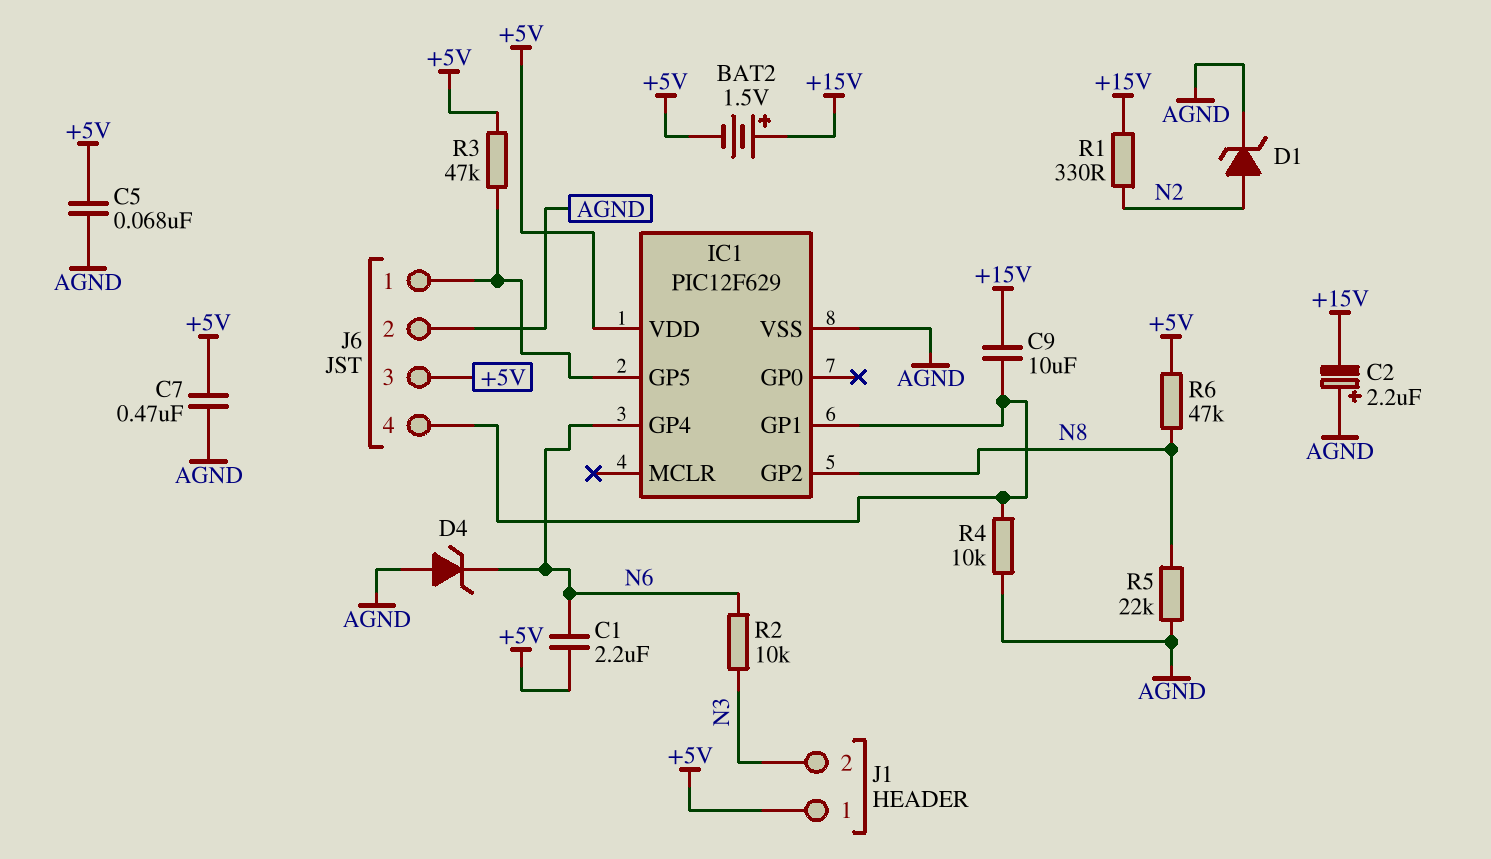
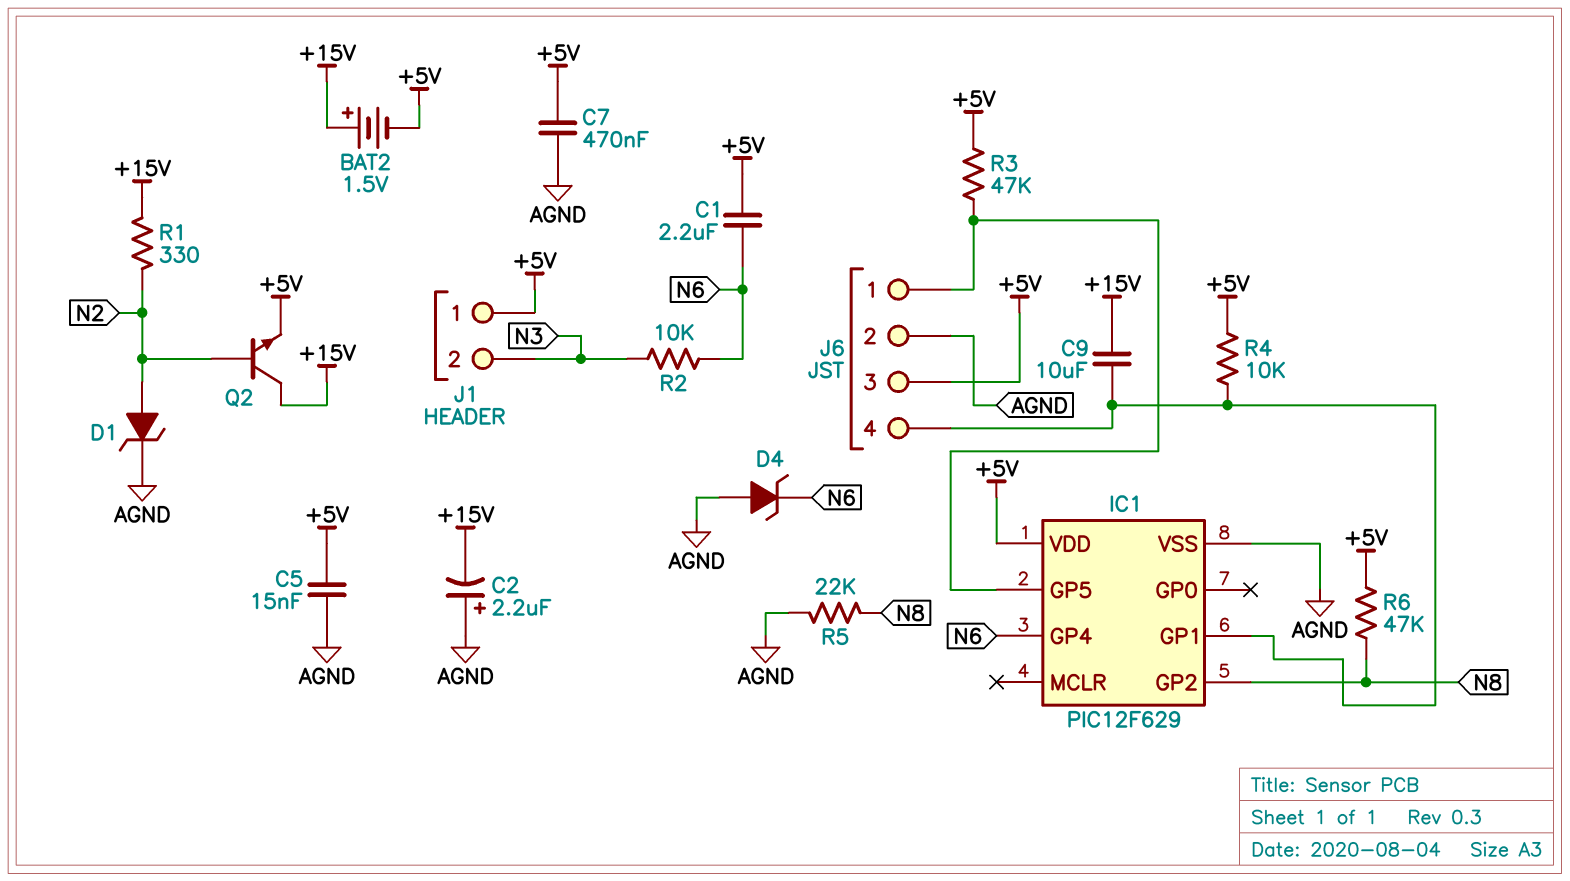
C5: 68nF (+5V, AGND) -> 15nF (+5V, AGND)
Q2: none -> NPN (B N2, C +15V, E +5V)
R4: 10k (AGND, IC1/GP1) -> 10k (+5V, IC1/GP1)

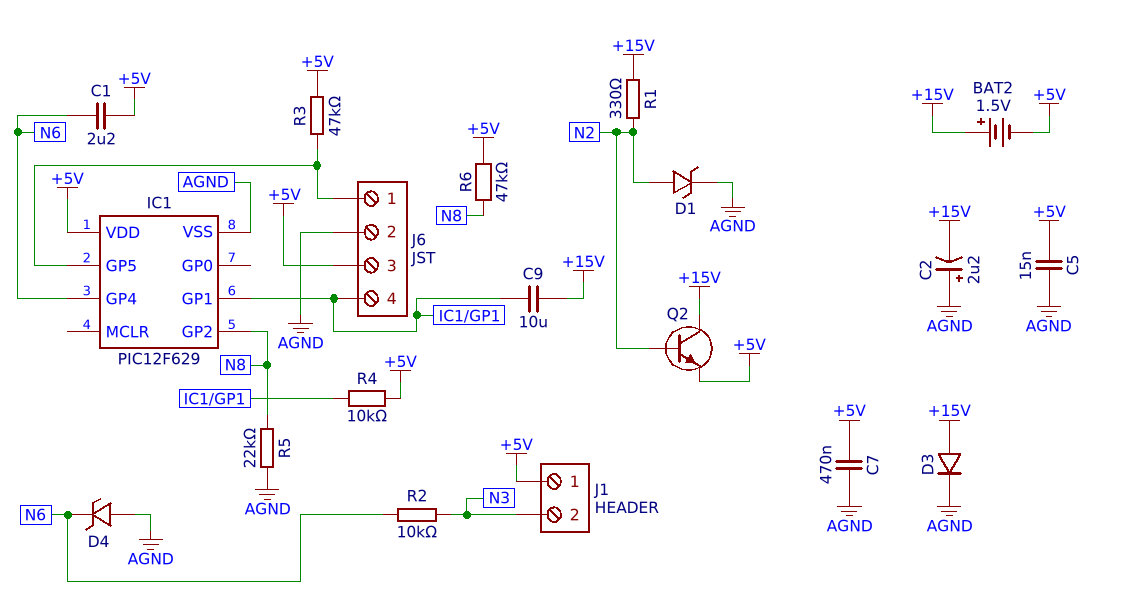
D3: none -> diode (A +15V, K AGND)

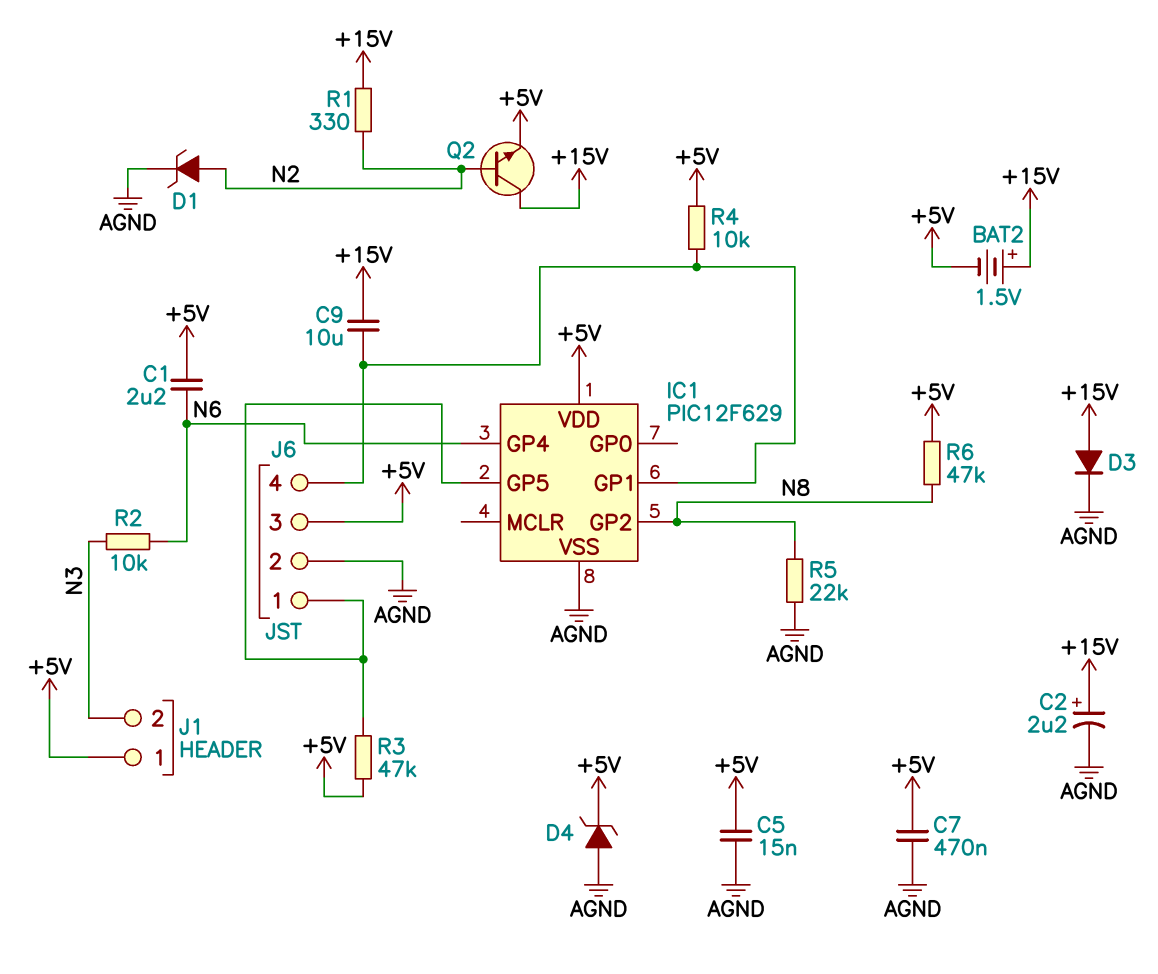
C2: 2.2uF (plus AGND, minus +15V) -> 2.2uF (plus +15V, minus AGND)
D4: zener (A AGND, K N6) -> zener (A AGND, K +5V)

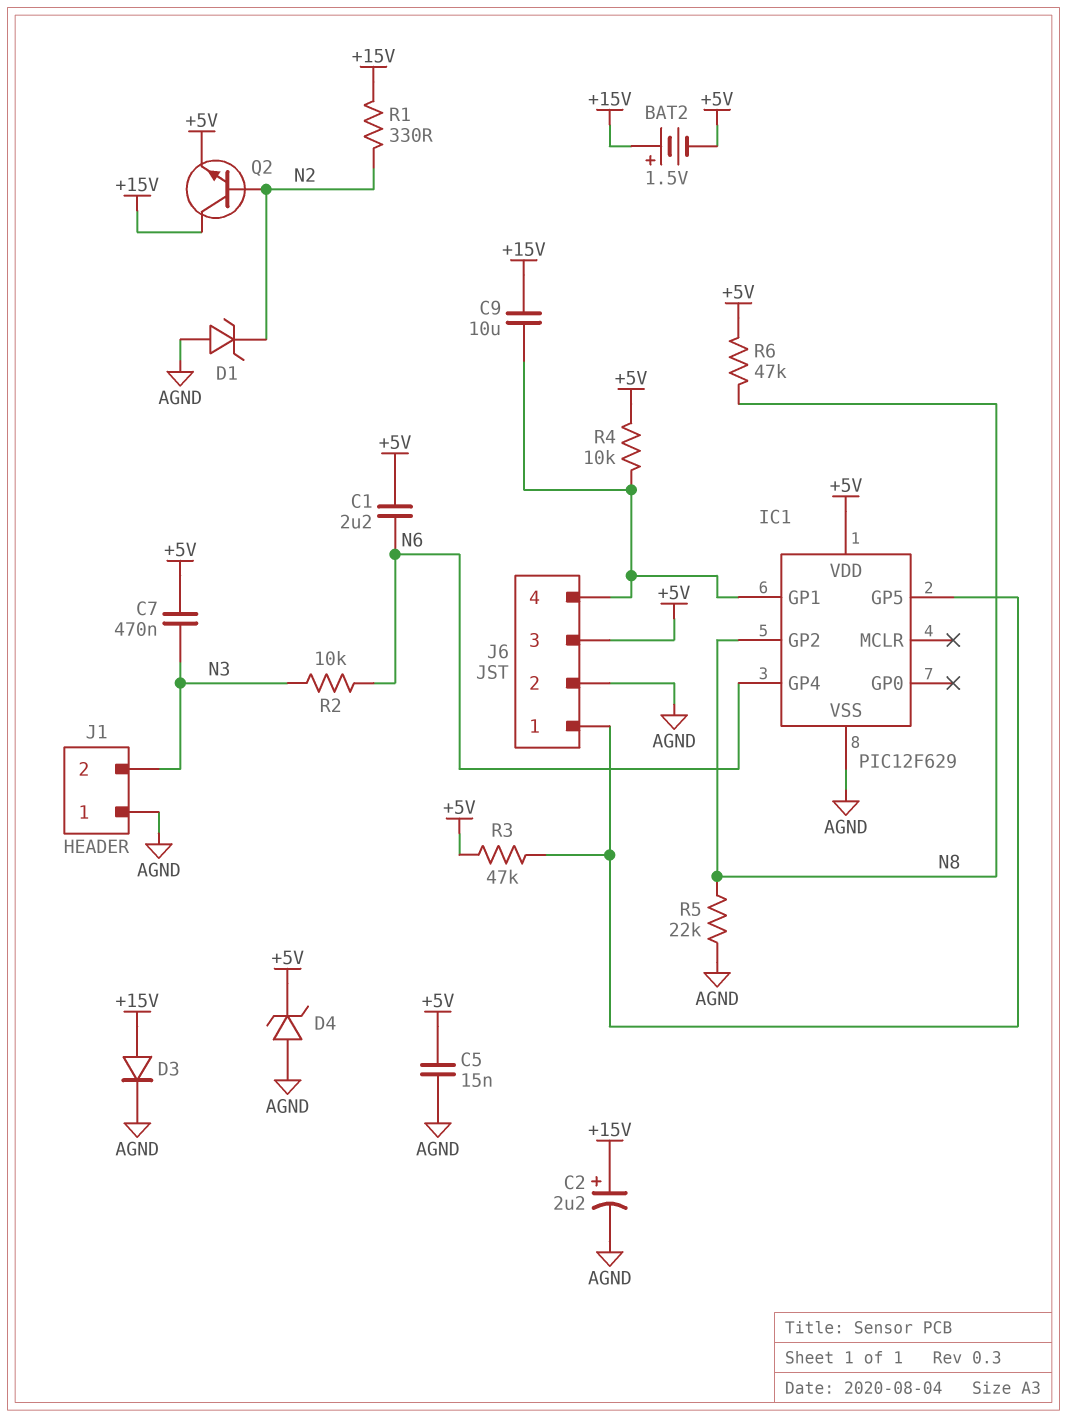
C7: 470nF (+5V, AGND) -> 470nF (+5V, N3)
D1: zener (A N2, K AGND) -> zener (A AGND, K N2)
J1 pin 1: +5V -> AGND

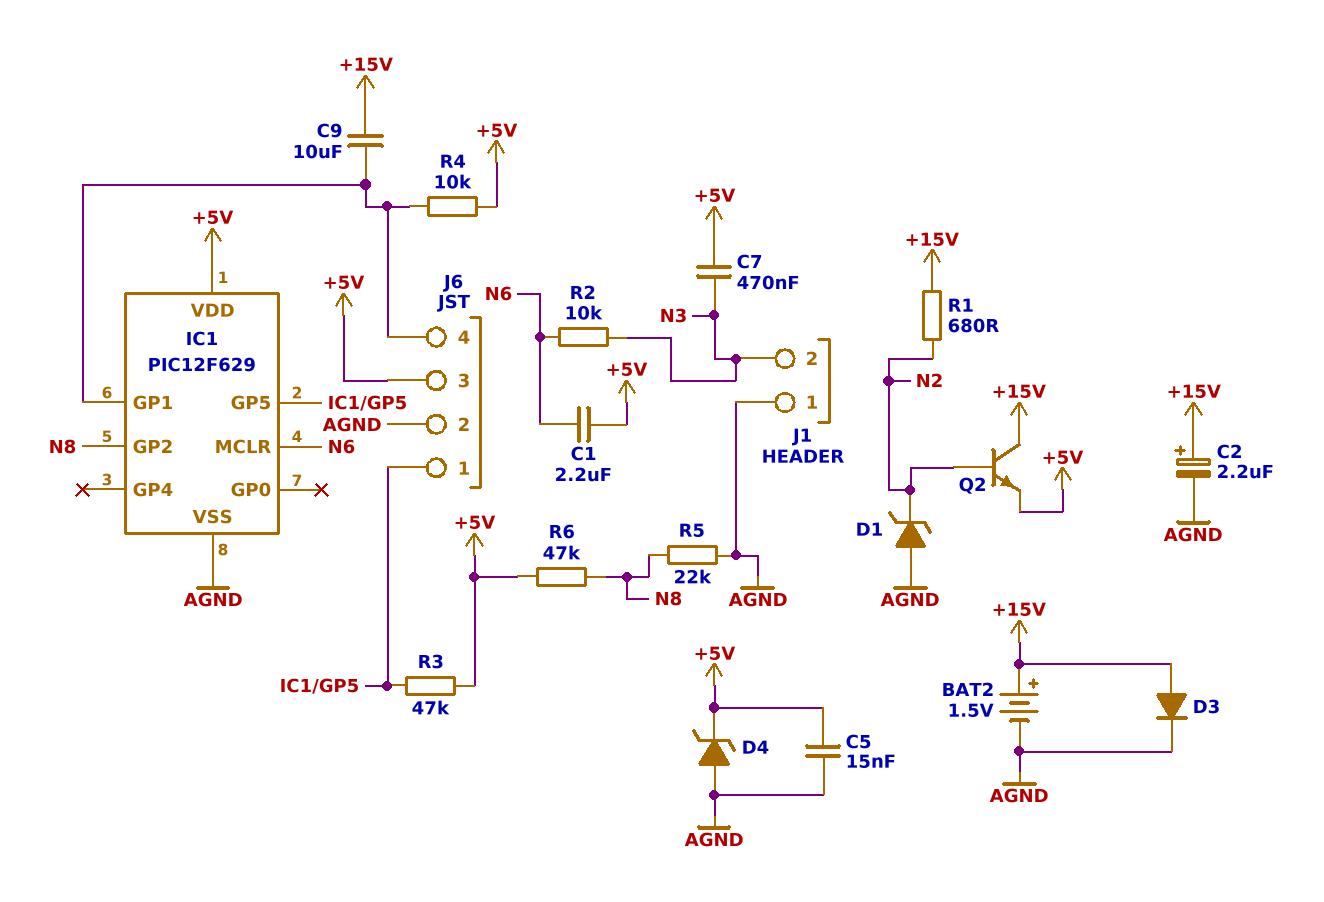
BAT2: 1.5V (plus +15V, minus +5V) -> 1.5V (plus +15V, minus AGND)
IC1 pin GP4: N6 -> none
IC1 pin MCLR: none -> N6
R1: 330 (+15V, N2) -> 680 (+15V, N2)

